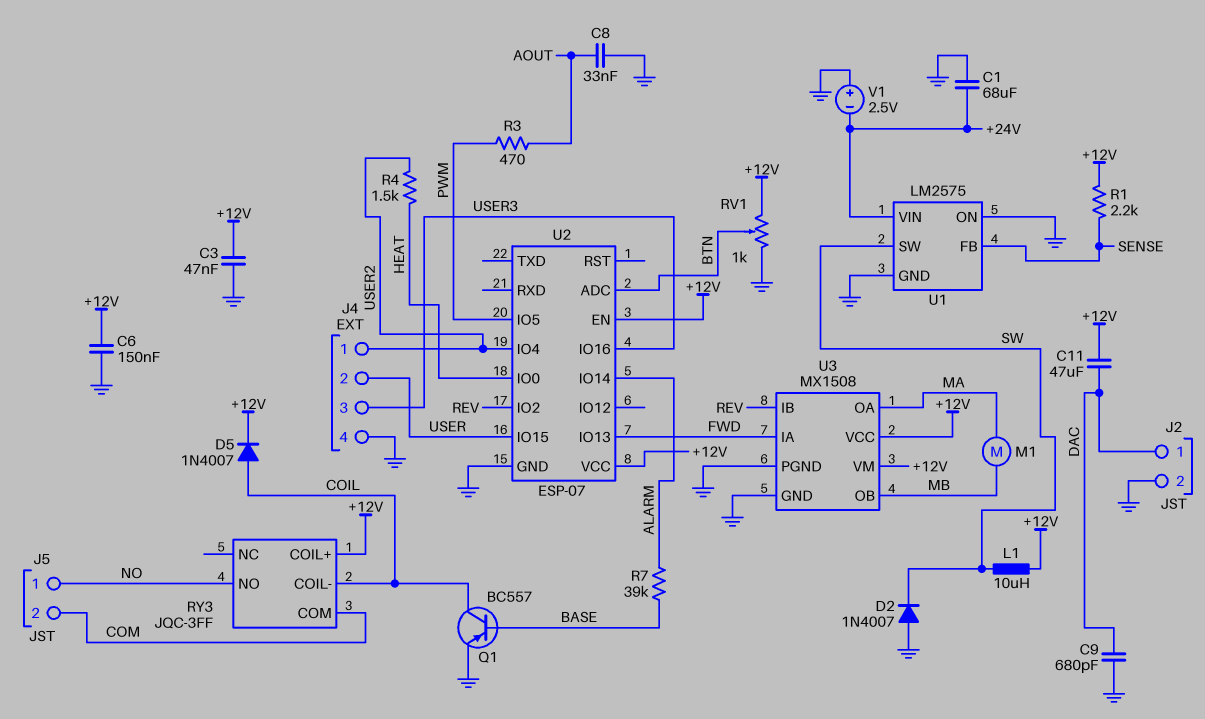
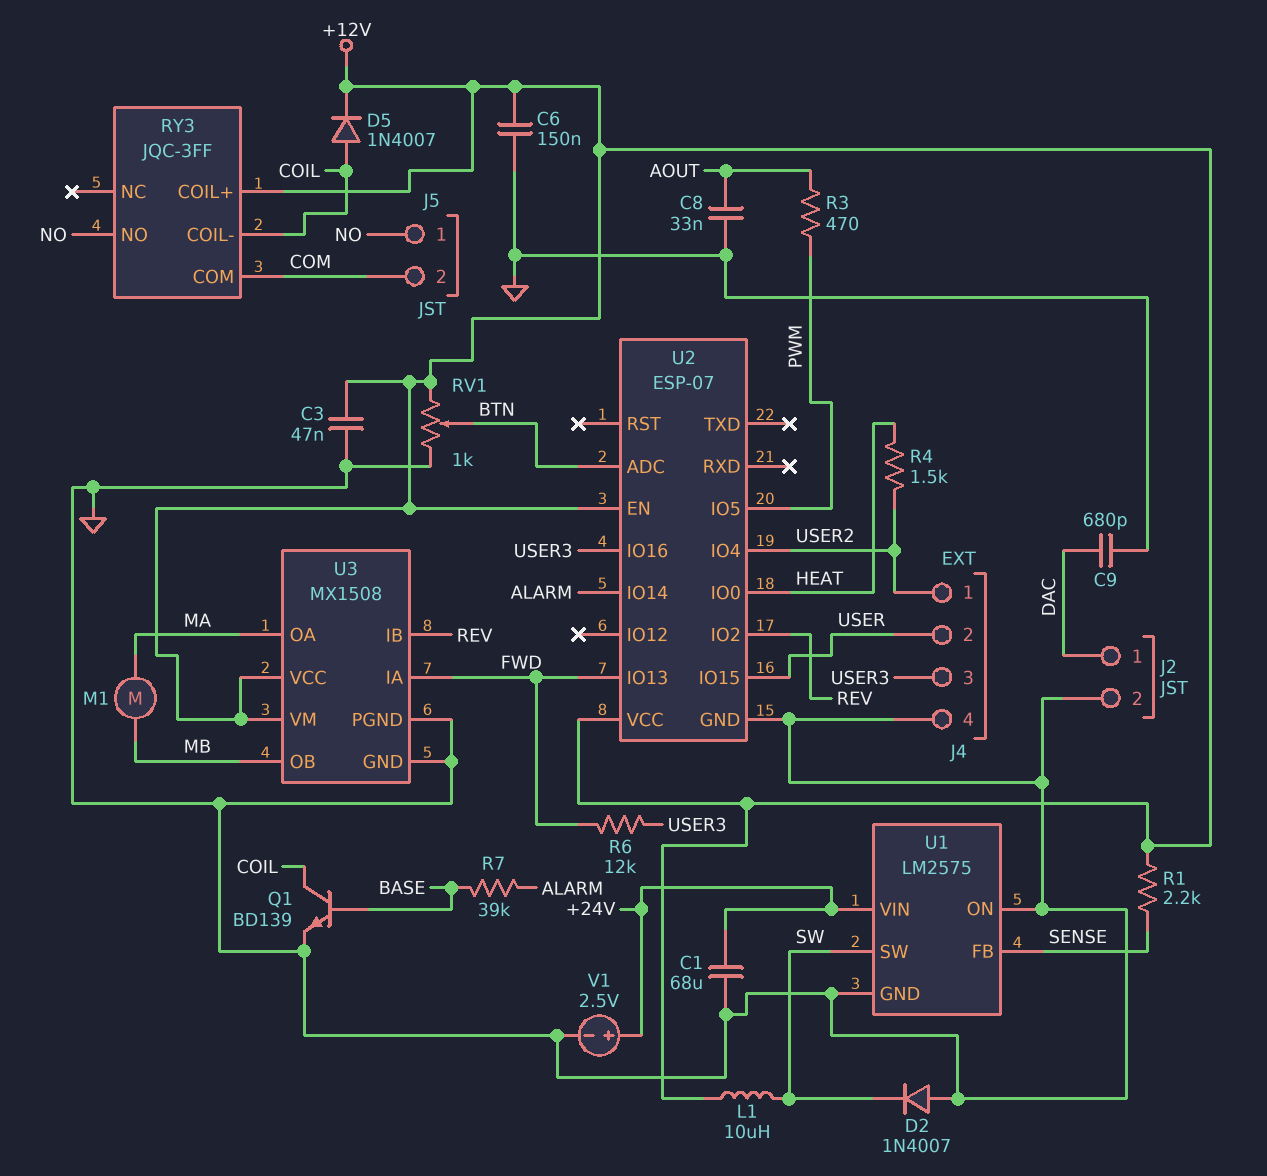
C11: 47uF (+12V, DAC) -> none
Q1: PNP BC557 (B BASE, C COIL, E GND) -> NPN BD139 (B BASE, C COIL, E GND)
R6: none -> 12k (FWD, USER3)
V1: 2.5V (plus GND, minus +24V) -> 2.5V (plus +24V, minus GND)

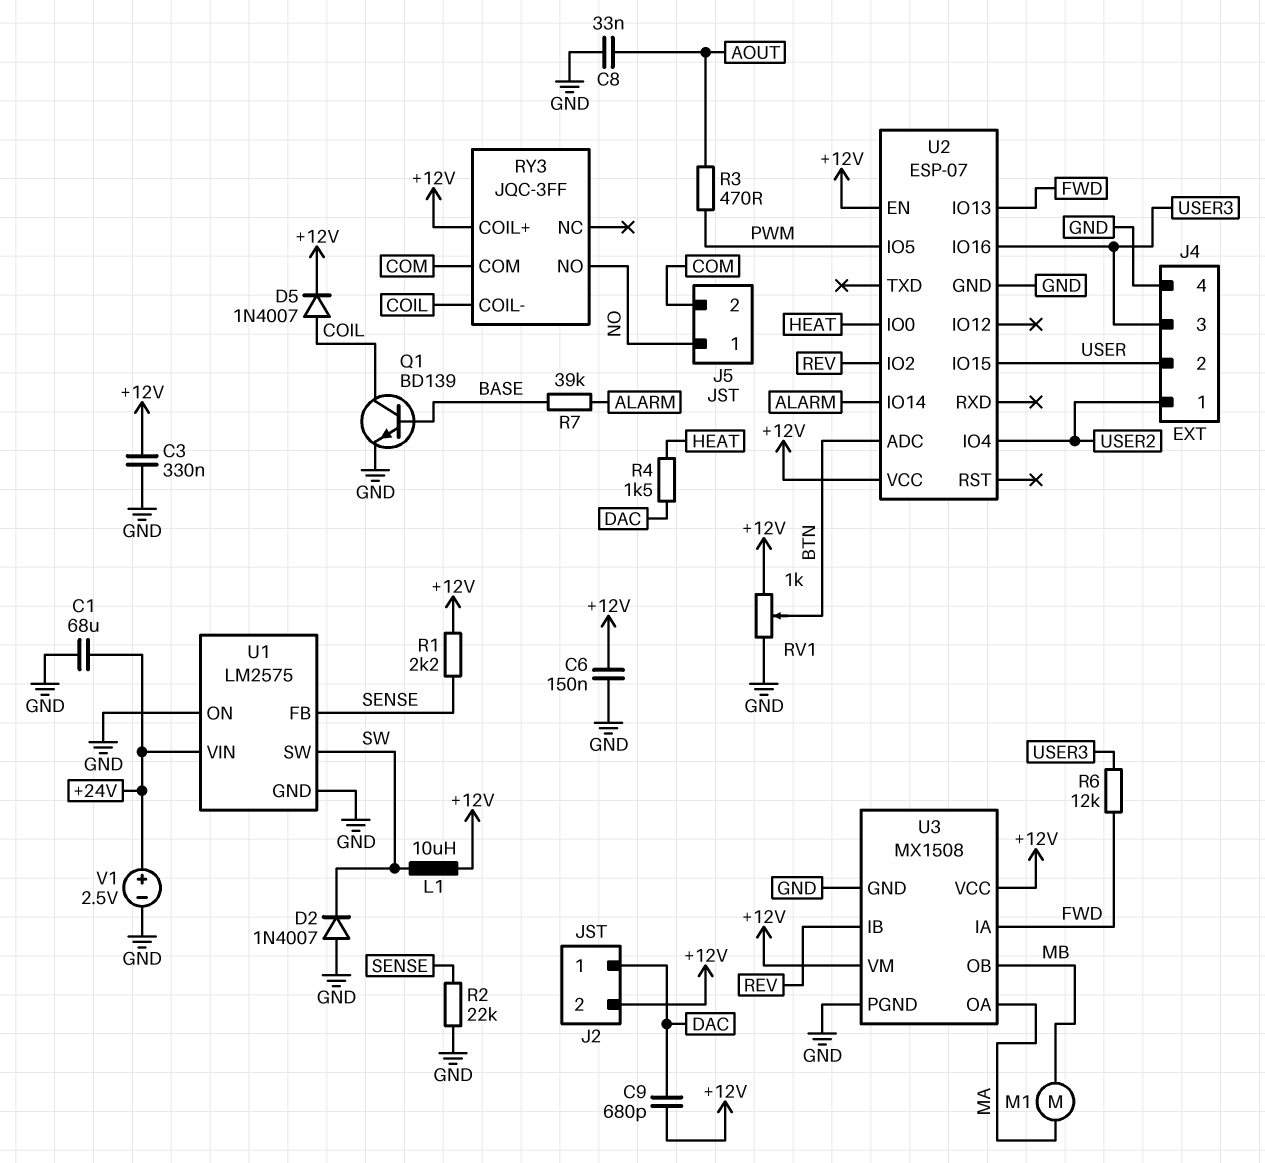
C3: 47nF (+12V, GND) -> 330nF (+12V, GND)
C9: 680pF (DAC, GND) -> 680pF (+12V, DAC)
J2 pin 2: GND -> +12V
R2: none -> 22k (GND, SENSE)
R4: 1.5k (HEAT, USER2) -> 1.5k (DAC, HEAT)

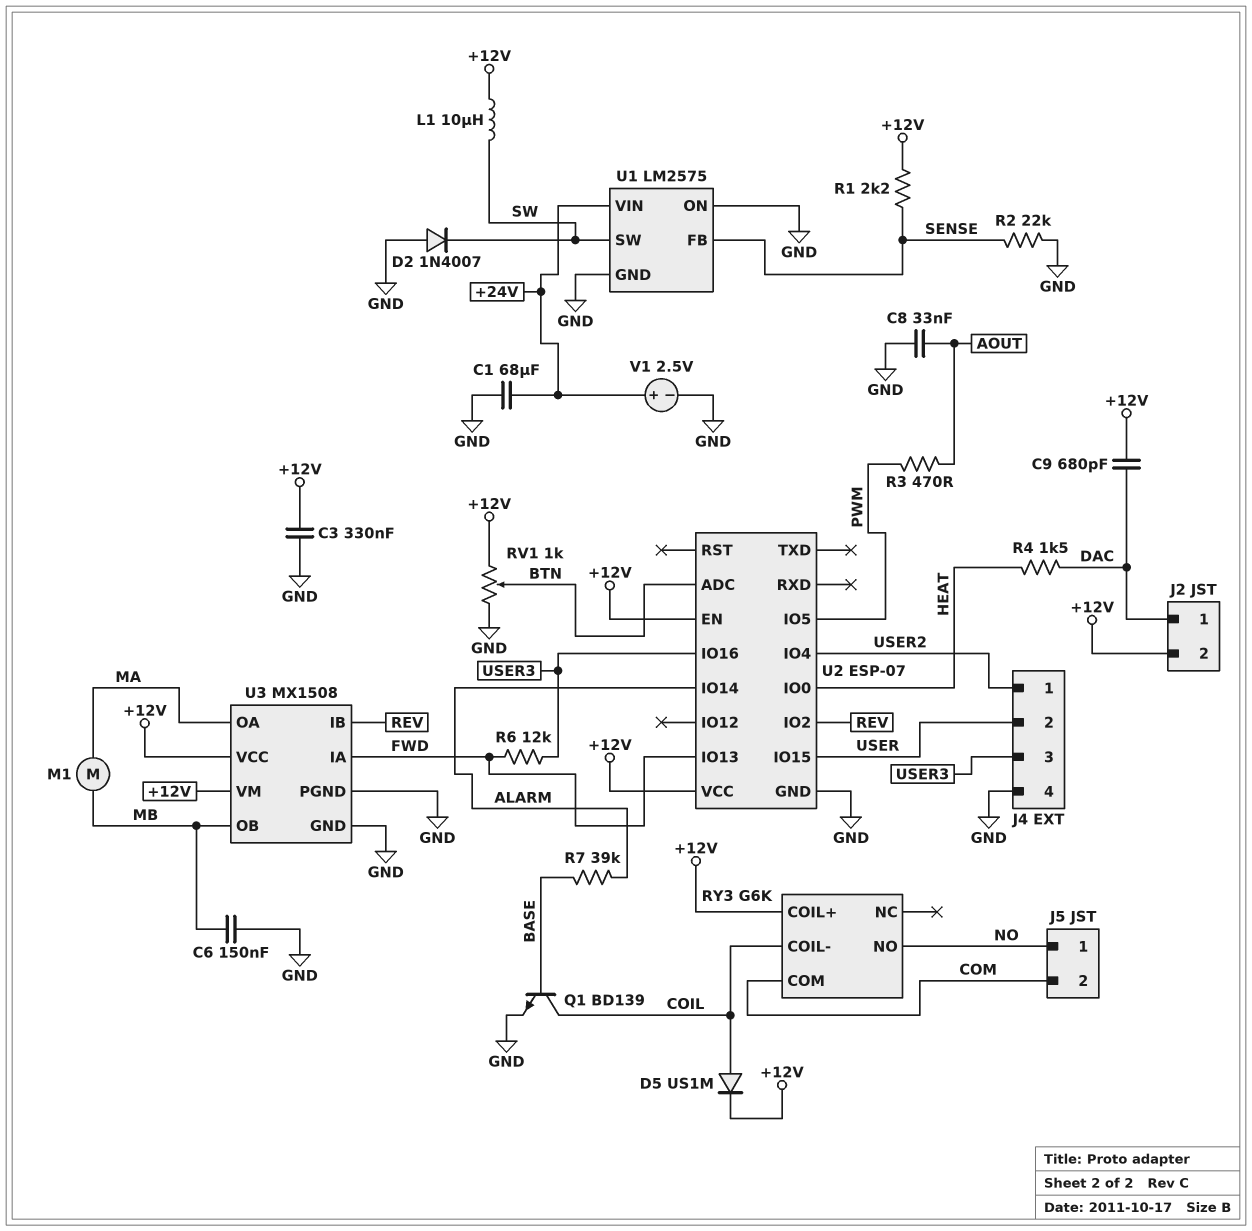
C6: 150nF (+12V, GND) -> 150nF (GND, MB)
D5: diode 1N4007 (A COIL, K +12V) -> diode US1M (A COIL, K +12V)
RY3: JQC-3FF -> G6K

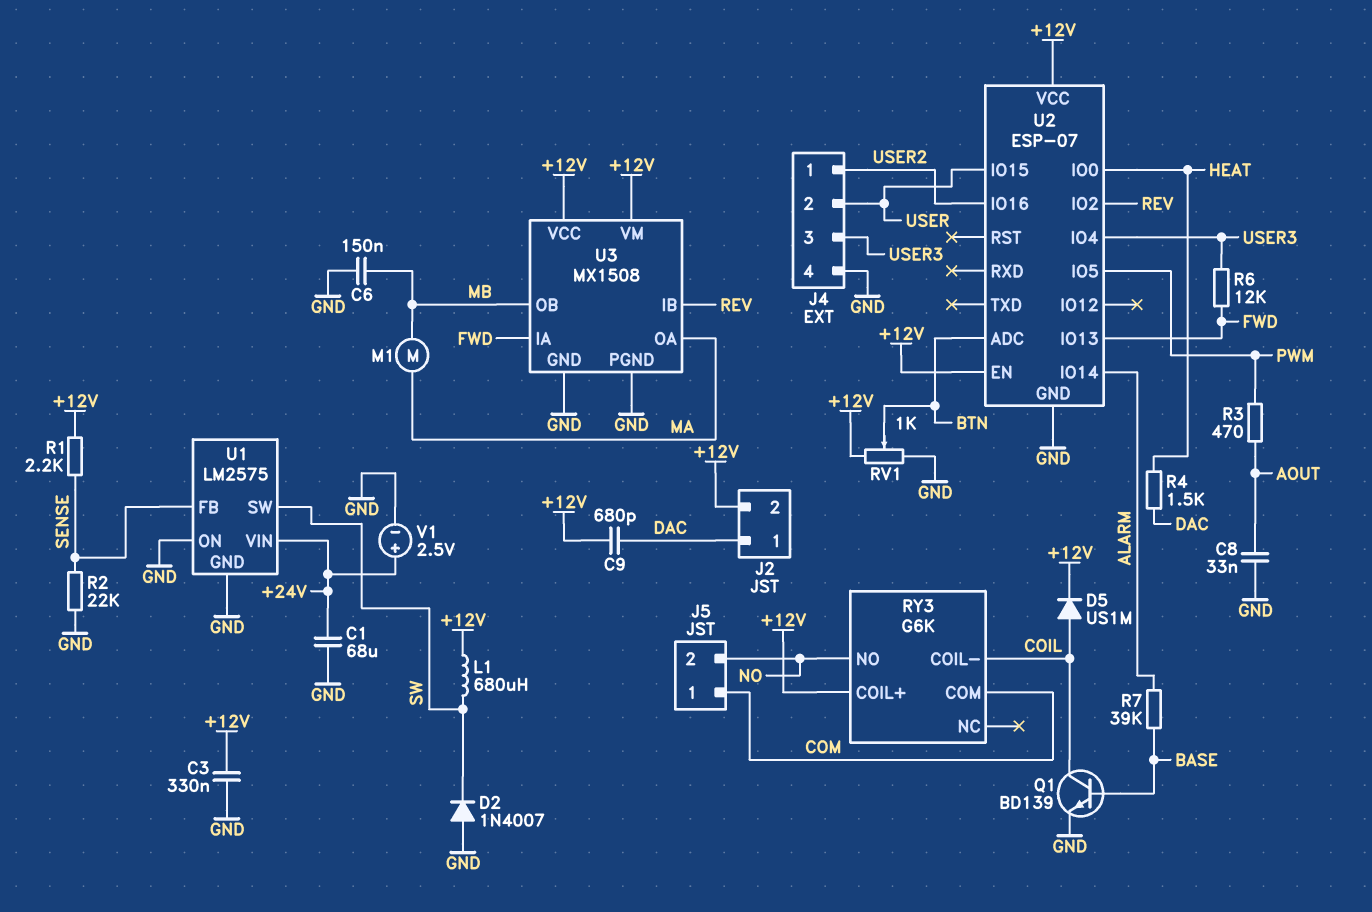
J5 pin 1: NO -> COM
J5 pin 2: COM -> NO
L1: 10uH (+12V, SW) -> 680uH (+12V, SW)
U2 pin IO4: USER2 -> USER3
U2 pin IO16: USER3 -> USER2

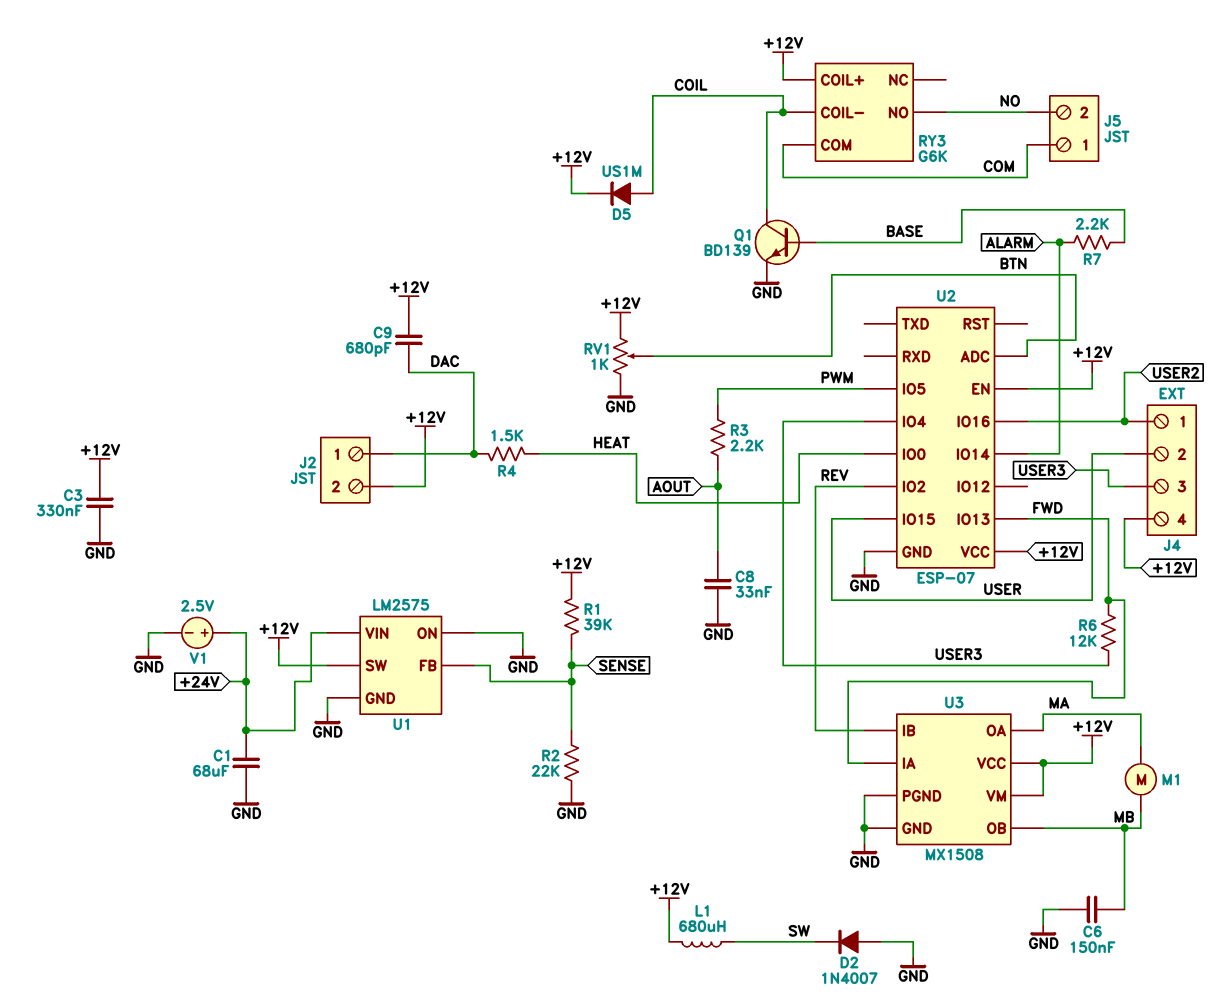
J4 pin 4: GND -> +12V
R1: 2.2k (+12V, SENSE) -> 39k (+12V, SENSE)
R3: 470 (AOUT, PWM) -> 2.2k (AOUT, PWM)
R7: 39k (ALARM, BASE) -> 2.2k (ALARM, BASE)
U1 pin SW: SW -> +12V

